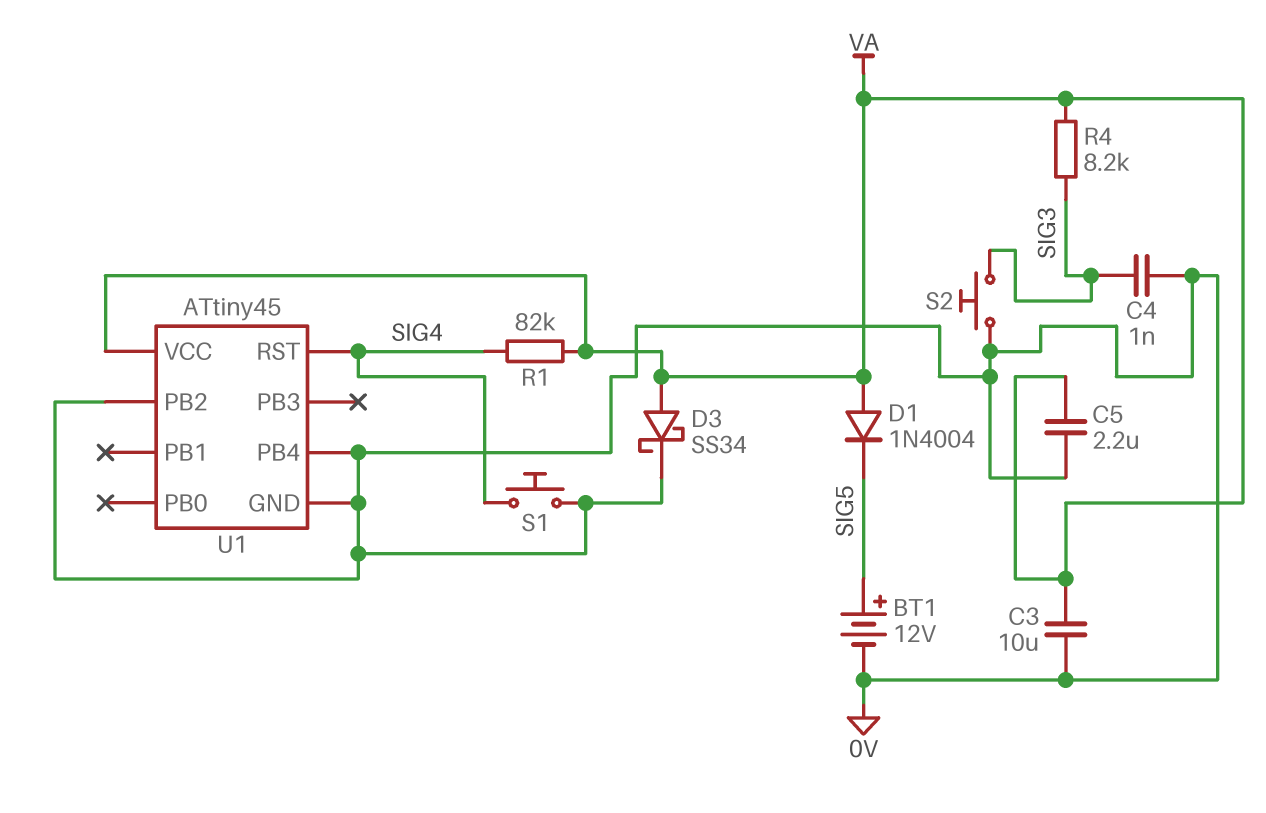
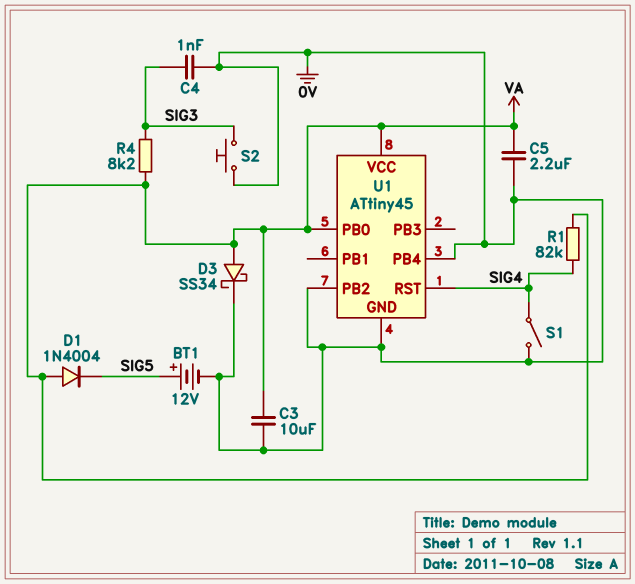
S1: button (0V, SIG4) -> switch (0V, SIG4)
U1 pin PB0: none -> VA

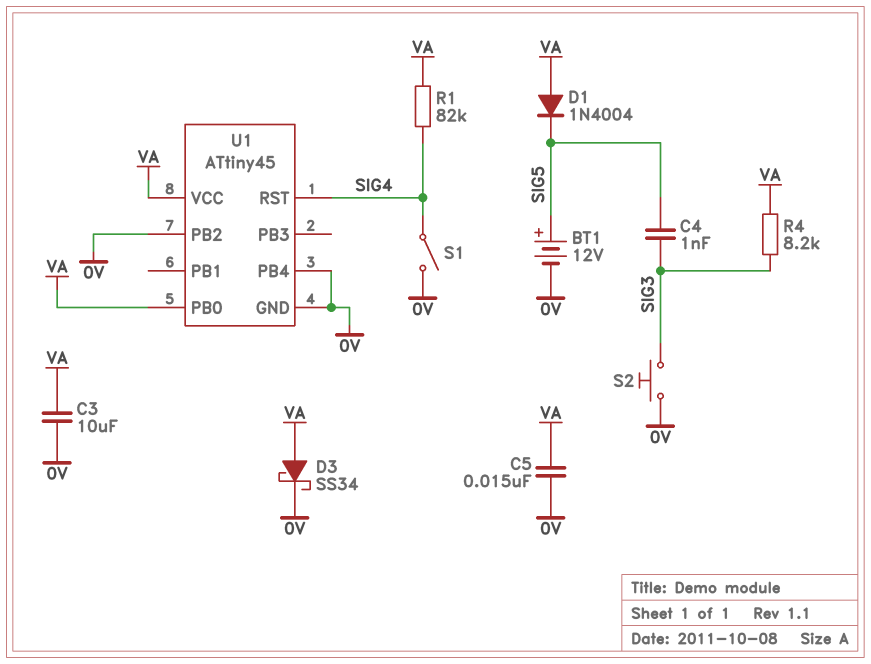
C4: 1nF (0V, SIG3) -> 1nF (SIG3, SIG5)
C5: 2.2uF (0V, VA) -> 15nF (0V, VA)

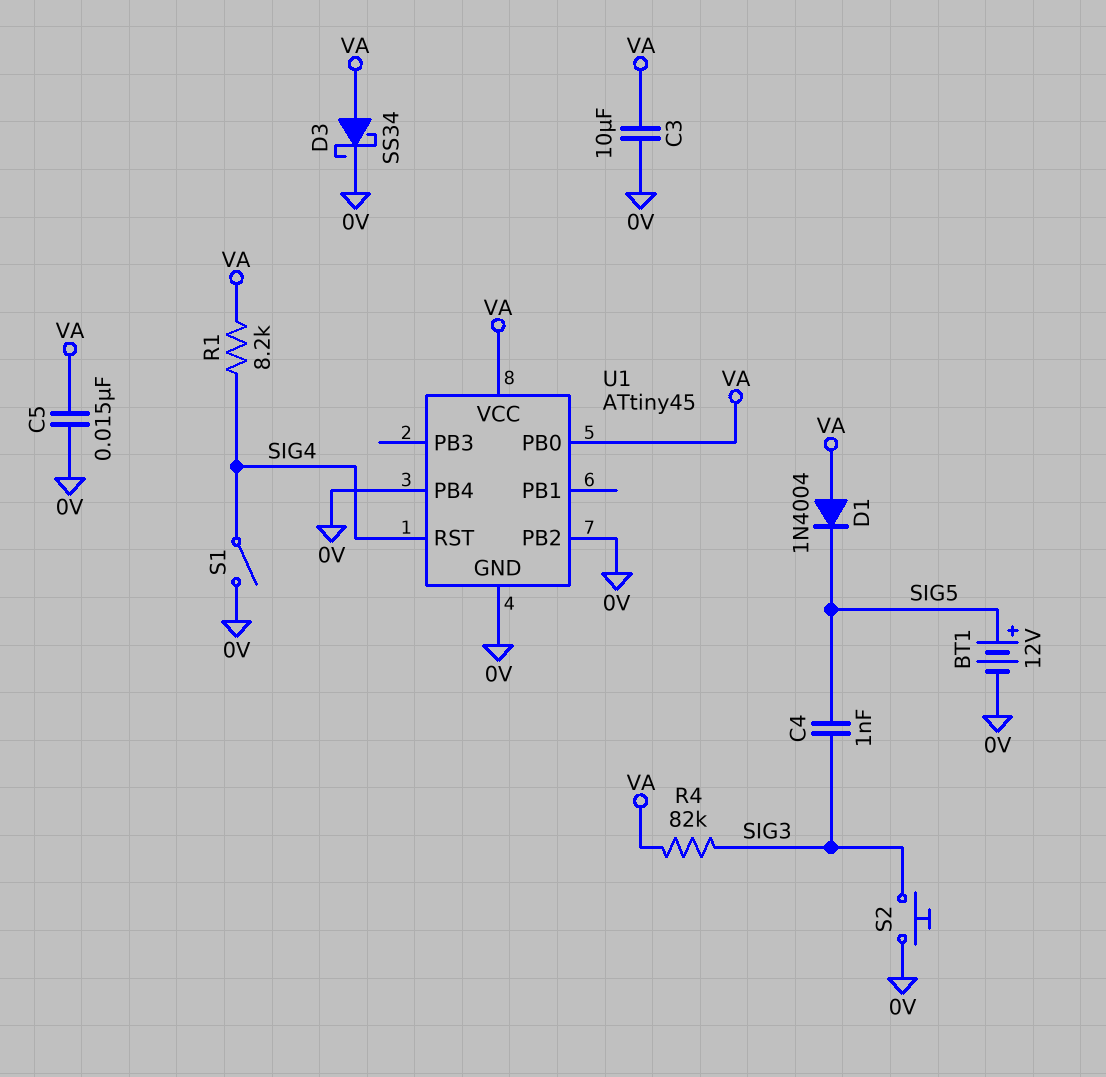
R1: 82k (SIG4, VA) -> 8.2k (SIG4, VA)
R4: 8.2k (SIG3, VA) -> 82k (SIG3, VA)

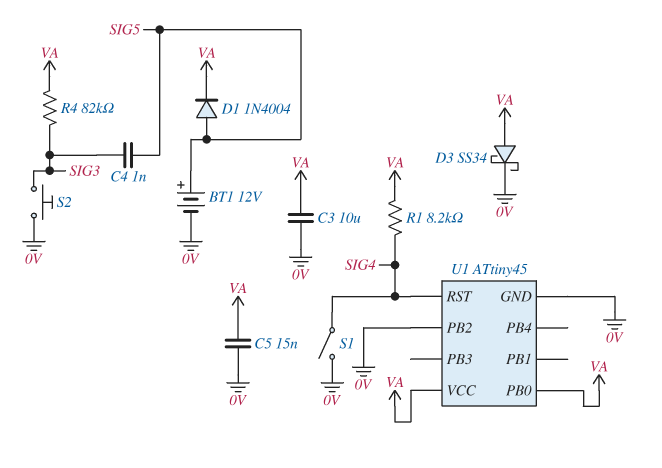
D1: diode 1N4004 (A VA, K SIG5) -> diode 1N4004 (A SIG5, K VA)
U1 pin PB4: 0V -> none

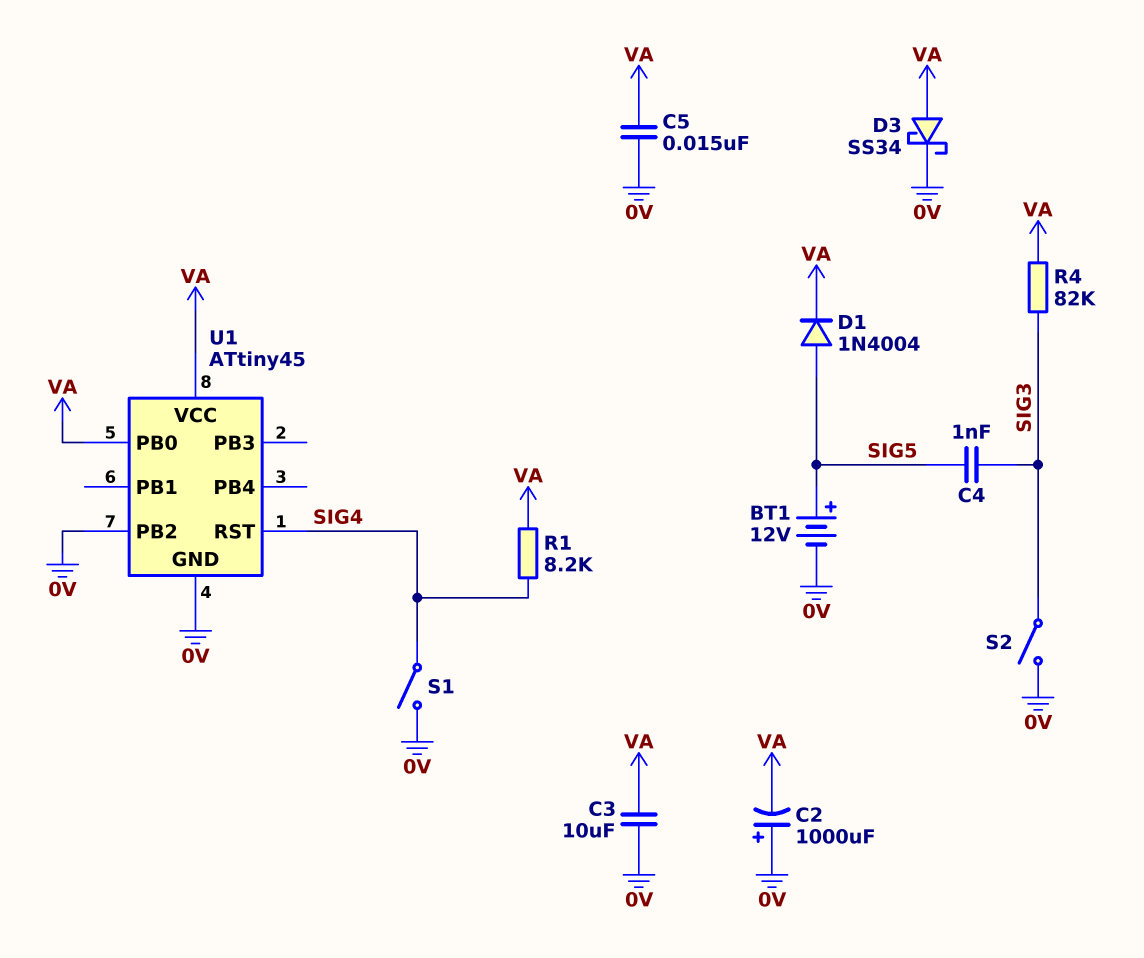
C2: none -> 1000uF (plus 0V, minus VA)
S2: button (0V, SIG3) -> switch (0V, SIG3)

